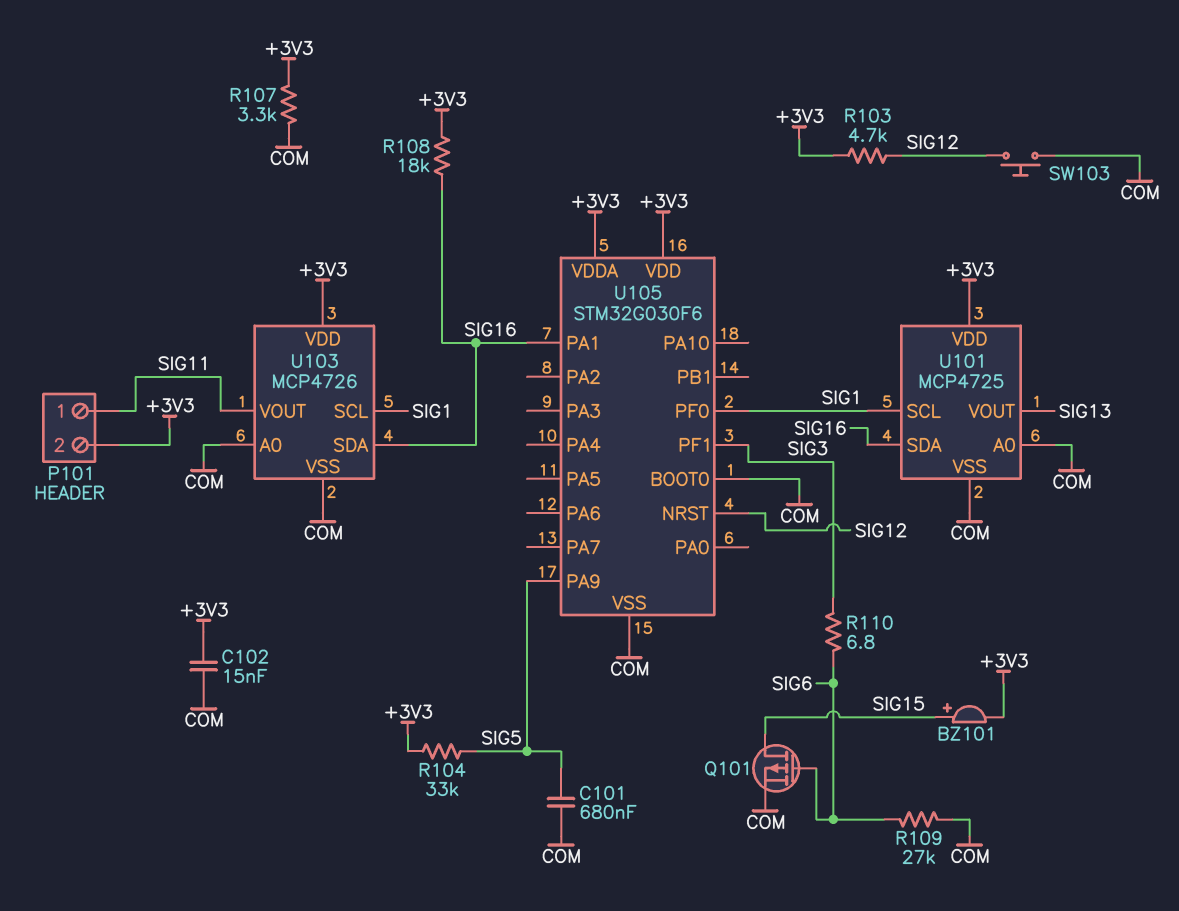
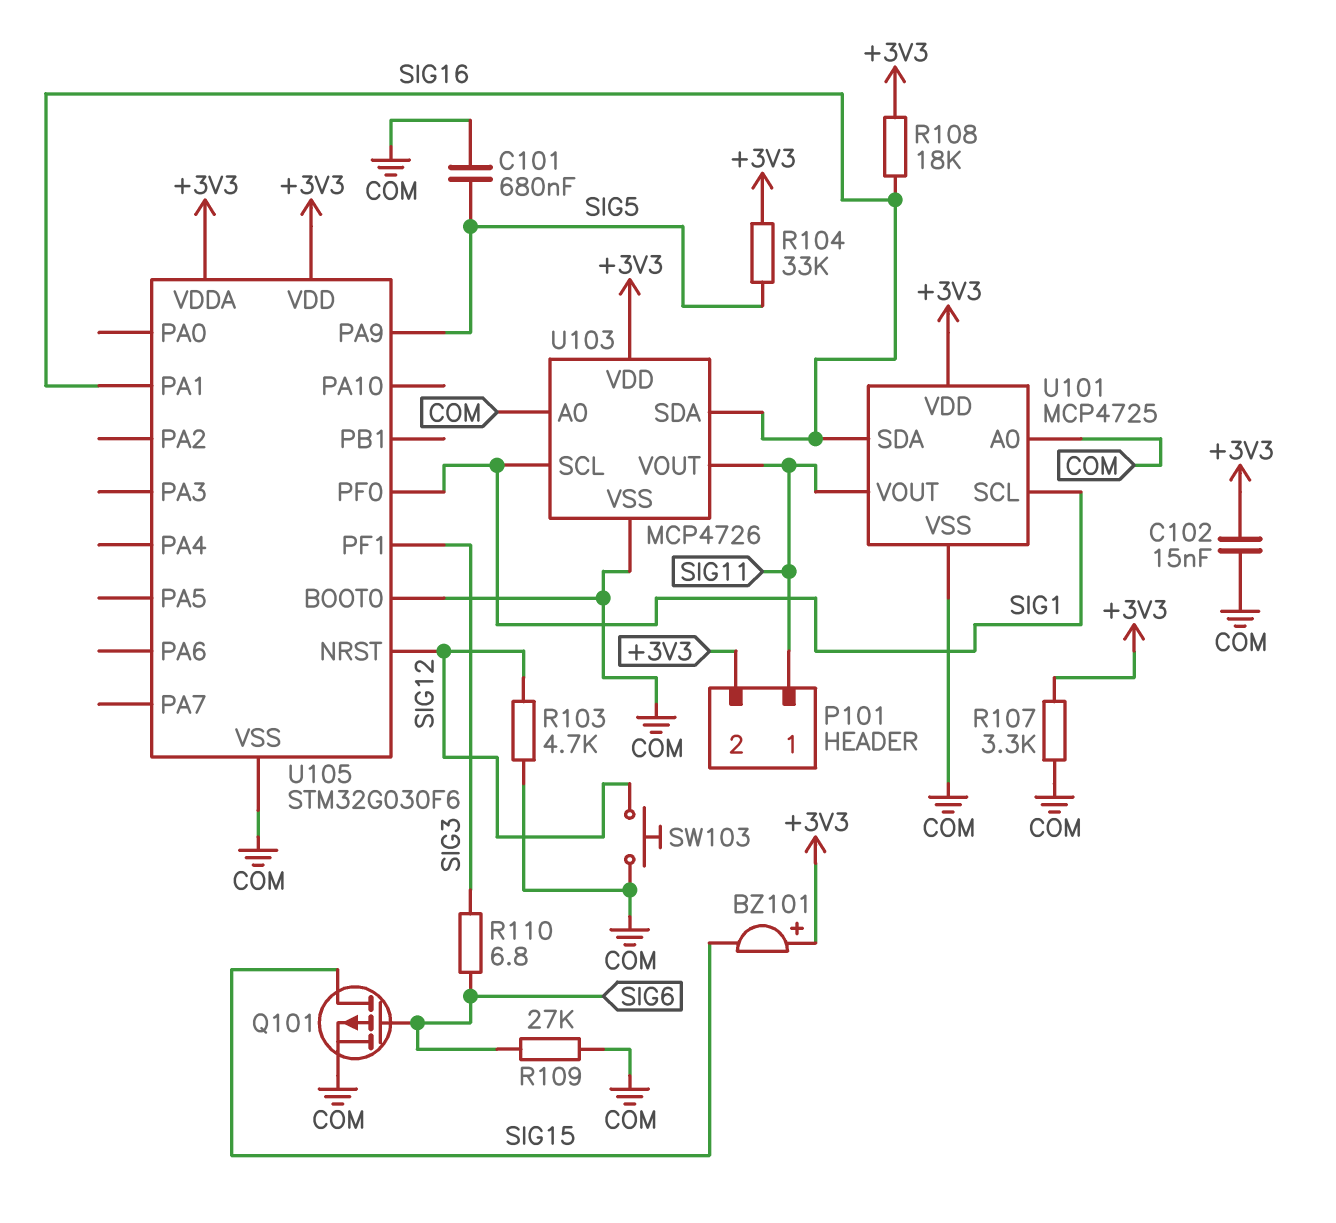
BZ101: buzzer (plus SIG15, minus +3V3) -> buzzer (plus +3V3, minus SIG15)
R103: 4.7k (+3V3, SIG12) -> 4.7k (COM, SIG12)
U101 pin VOUT: SIG13 -> SIG11

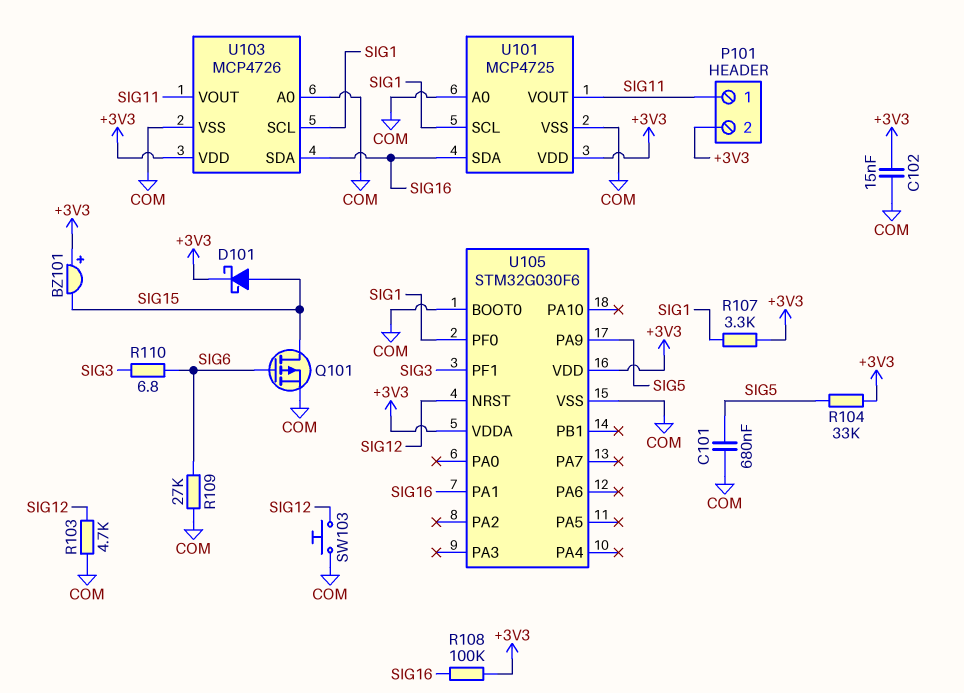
D101: none -> schottky (A SIG15, K +3V3)
R107: 3.3k (+3V3, COM) -> 3.3k (+3V3, SIG1)
R108: 18k (+3V3, SIG16) -> 100k (+3V3, SIG16)

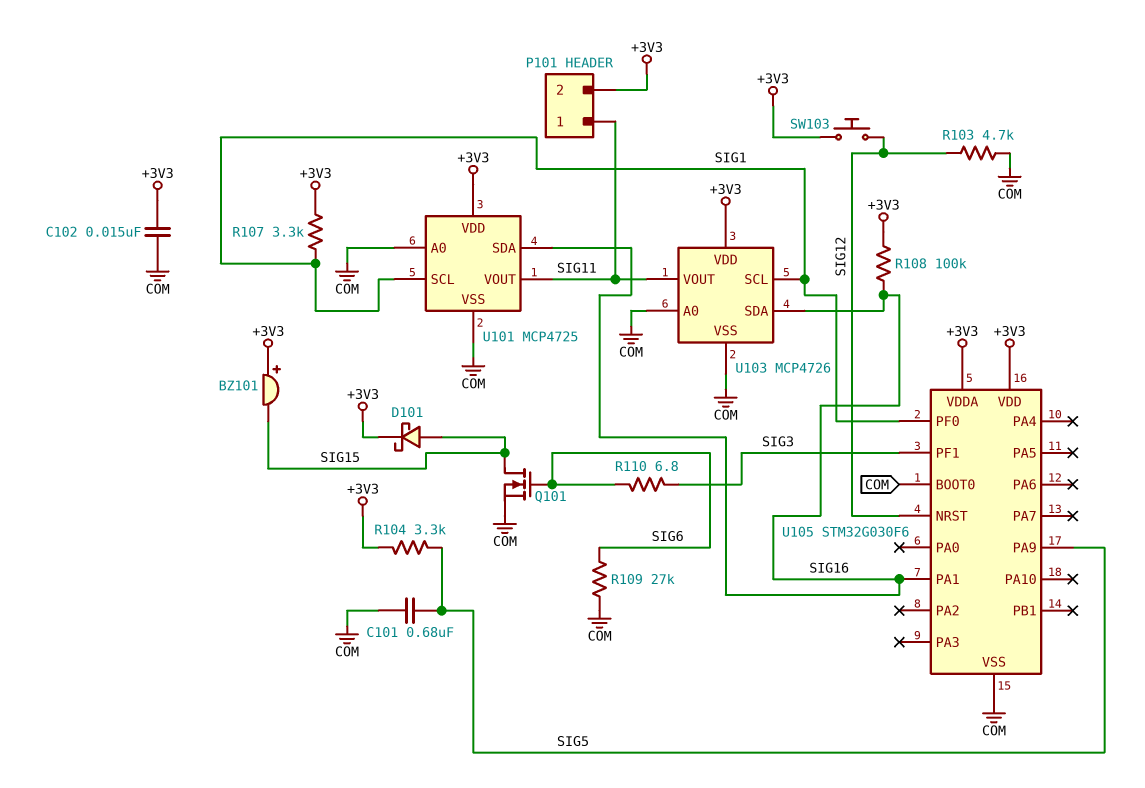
Q101: PMOS (G SIG6, D SIG15, S COM) -> NMOS (G SIG6, D SIG15, S COM)
R104: 33k (+3V3, SIG5) -> 3.3k (+3V3, SIG5)
SW103: button (COM, SIG12) -> button (+3V3, SIG12)

